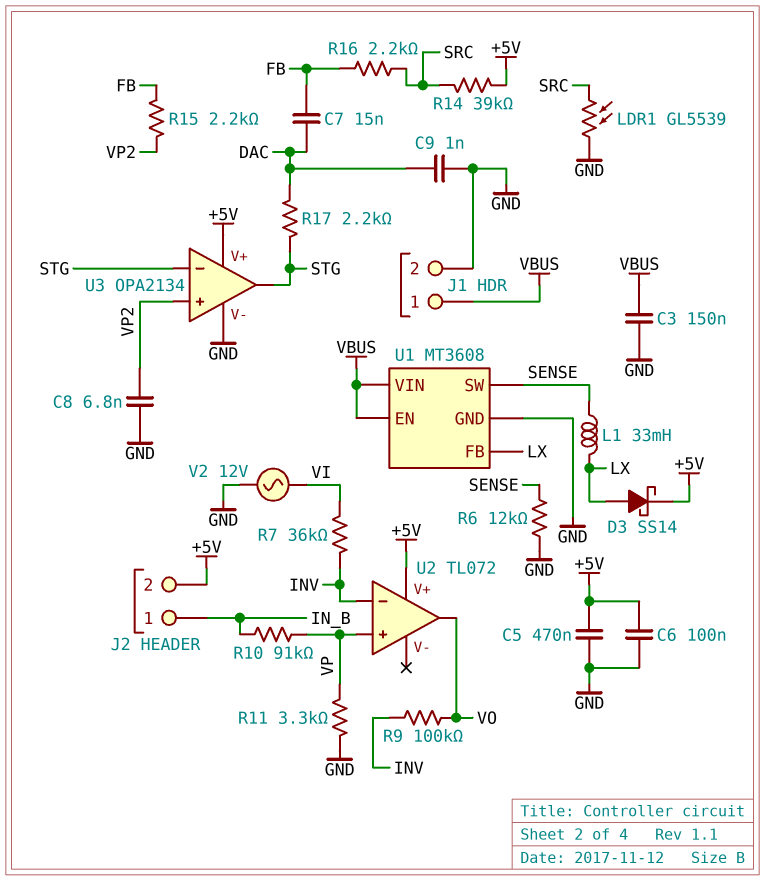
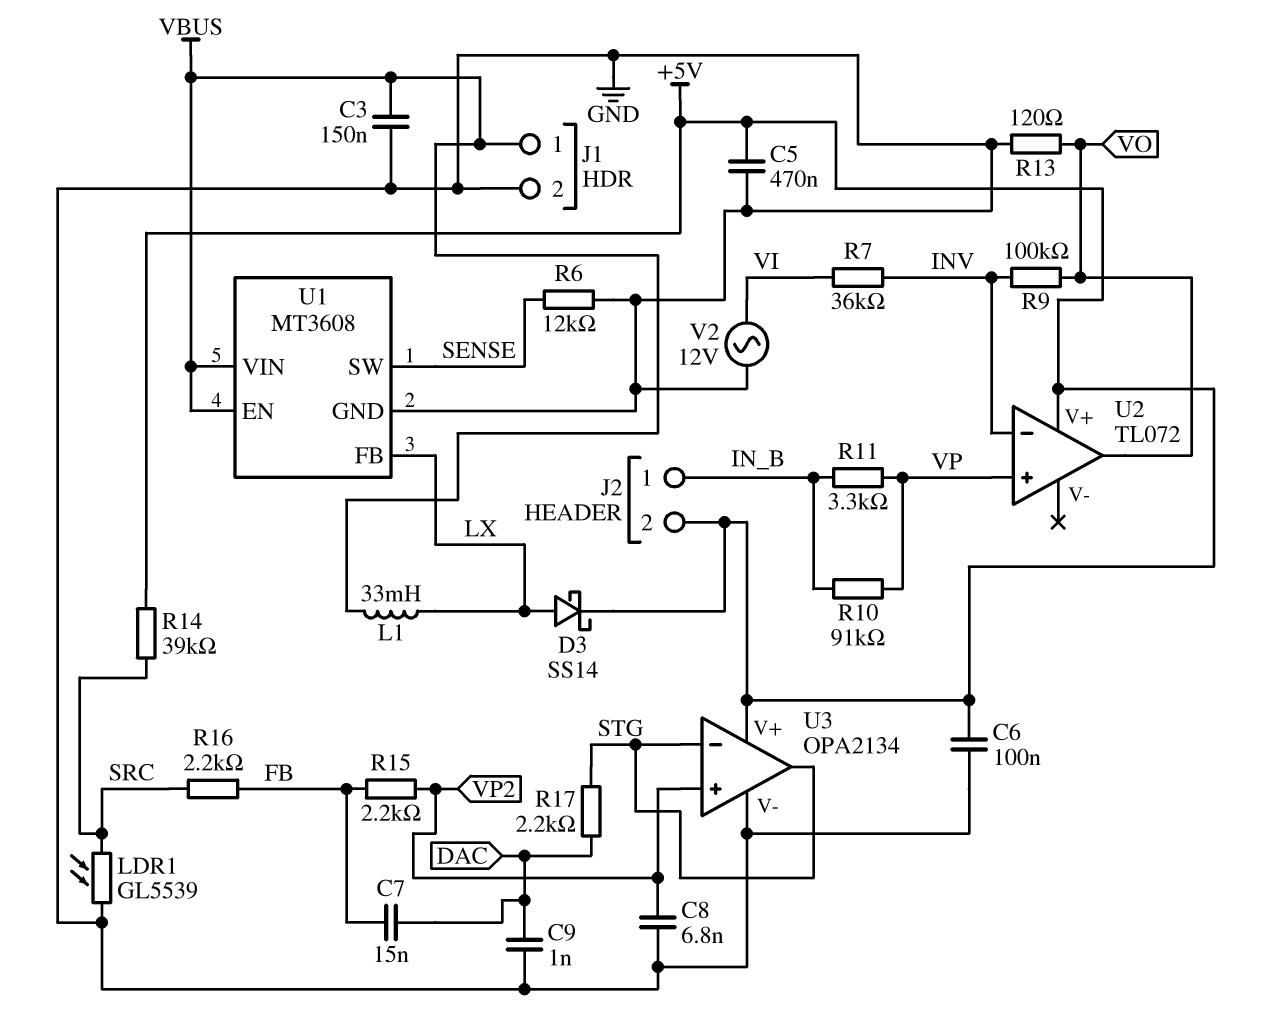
L1: 33mH (LX, SENSE) -> 33mH (LX, VBUS)
R11: 3.3k (GND, VP) -> 3.3k (IN_B, VP)
R13: none -> 120 (GND, VO)

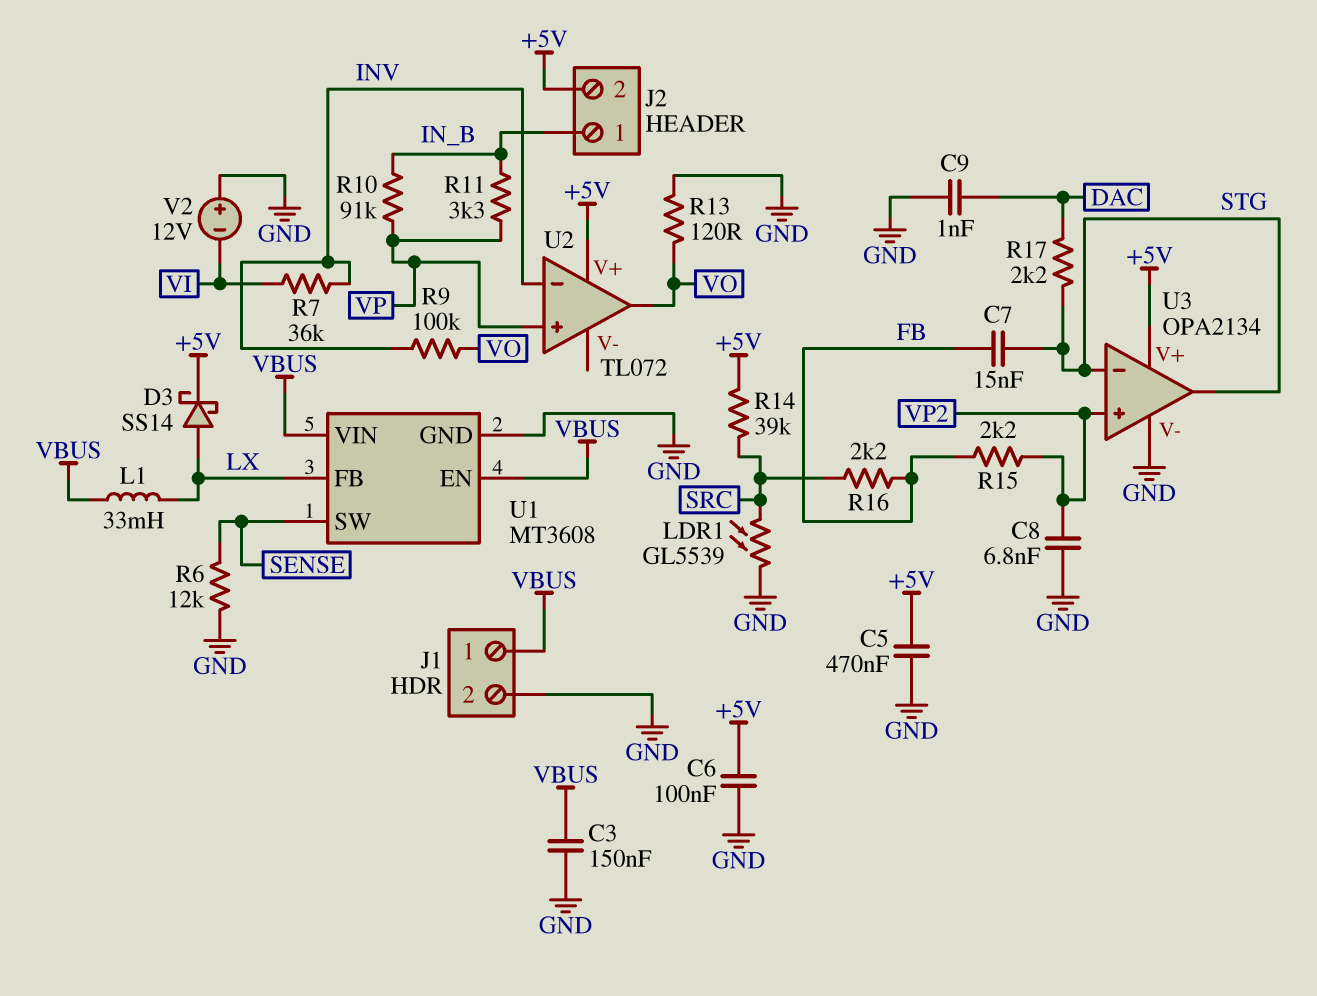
C7: 15nF (DAC, FB) -> 15nF (FB, STG)
V2: AC 12V (GND, VI) -> 12V (plus GND, minus VI)

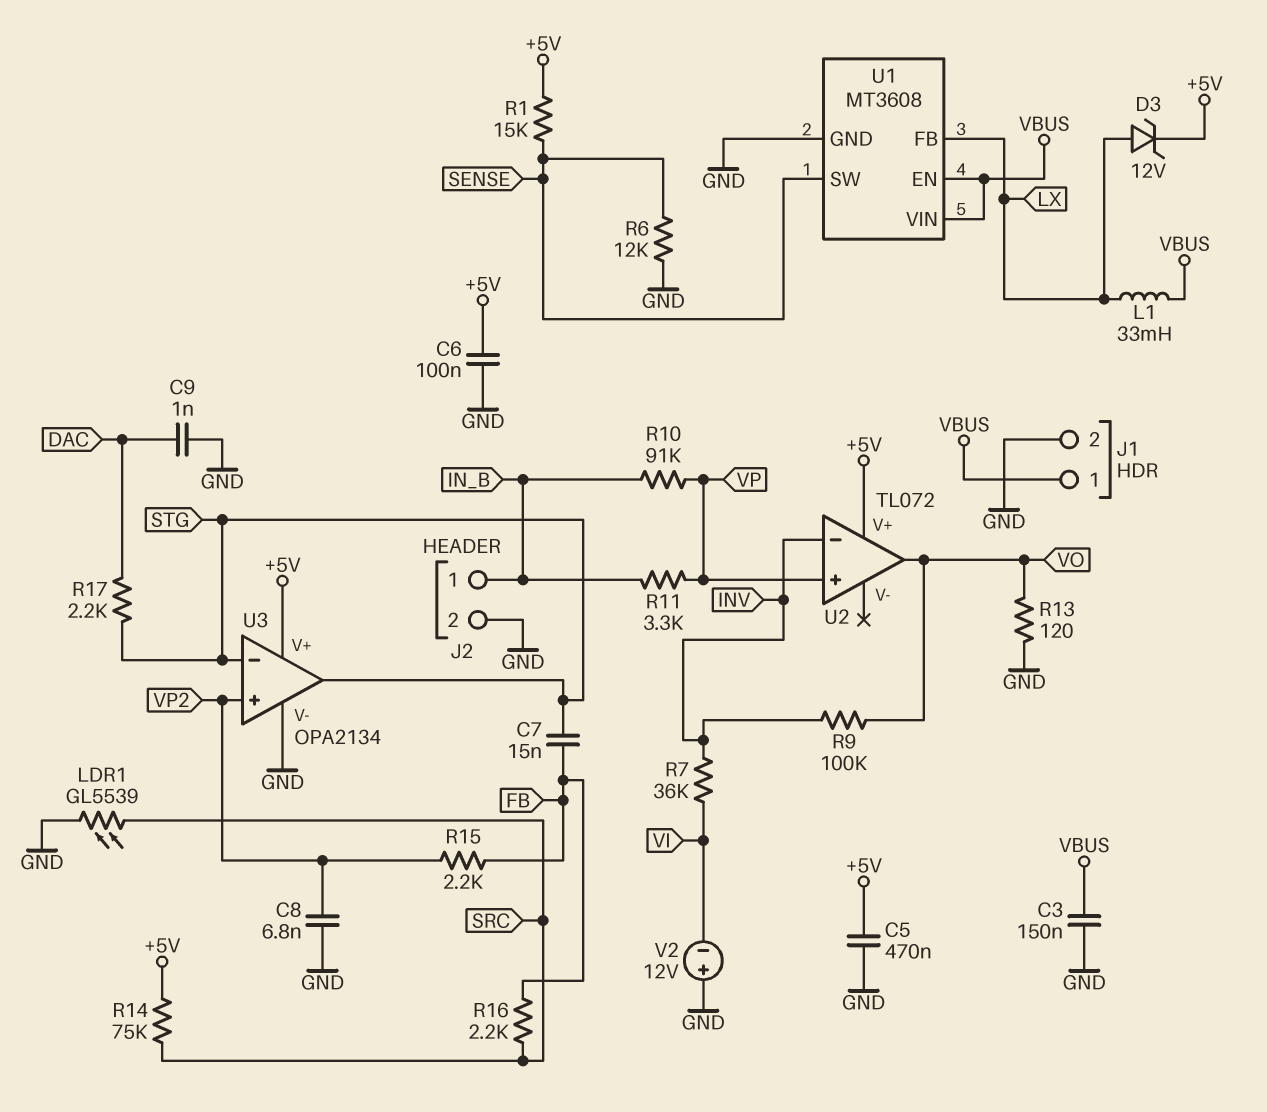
D3: schottky SS14 (A LX, K +5V) -> zener 12V (A LX, K +5V)
J2 pin 2: +5V -> GND
R1: none -> 15k (+5V, SENSE)
R14: 39k (+5V, SRC) -> 75k (+5V, SRC)

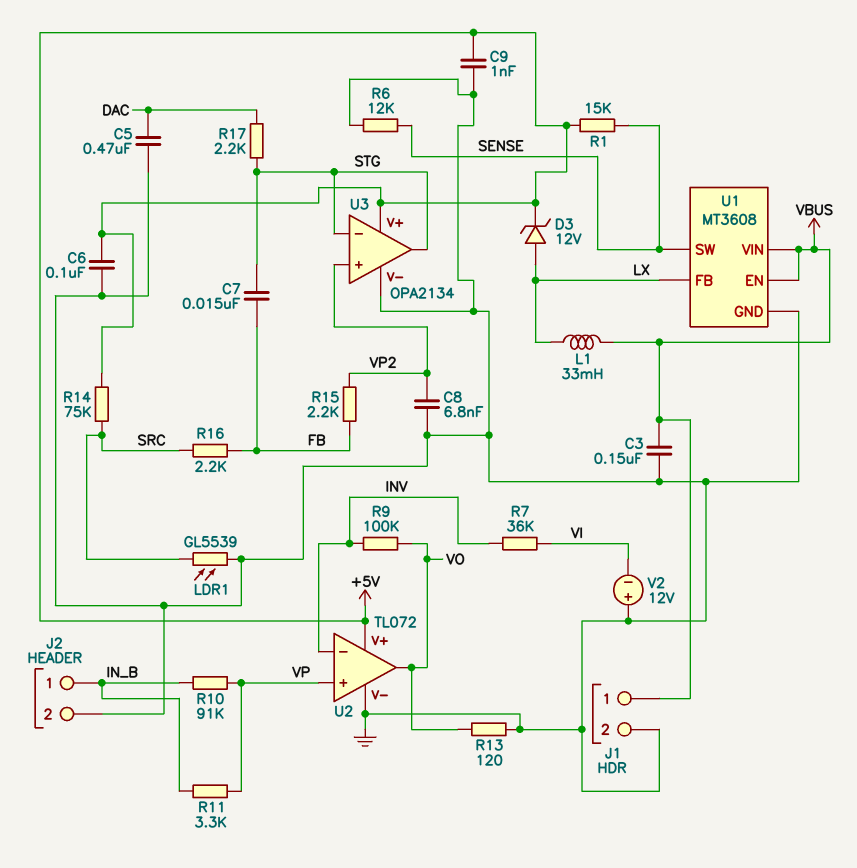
C5: 470nF (+5V, GND) -> 470nF (DAC, GND)
C9: 1nF (DAC, GND) -> 1nF (+5V, GND)
U2 pin V-: none -> GND

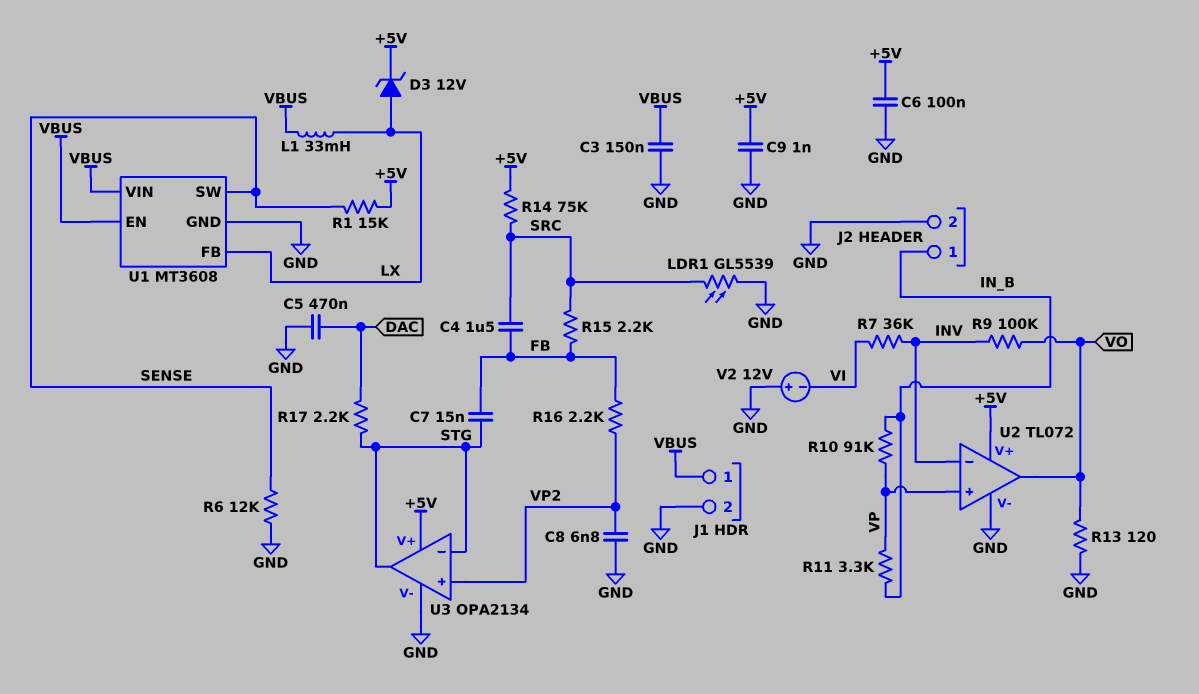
C4: none -> 1.5uF (FB, SRC)
R15: 2.2k (FB, VP2) -> 2.2k (FB, SRC)
R16: 2.2k (FB, SRC) -> 2.2k (FB, VP2)

